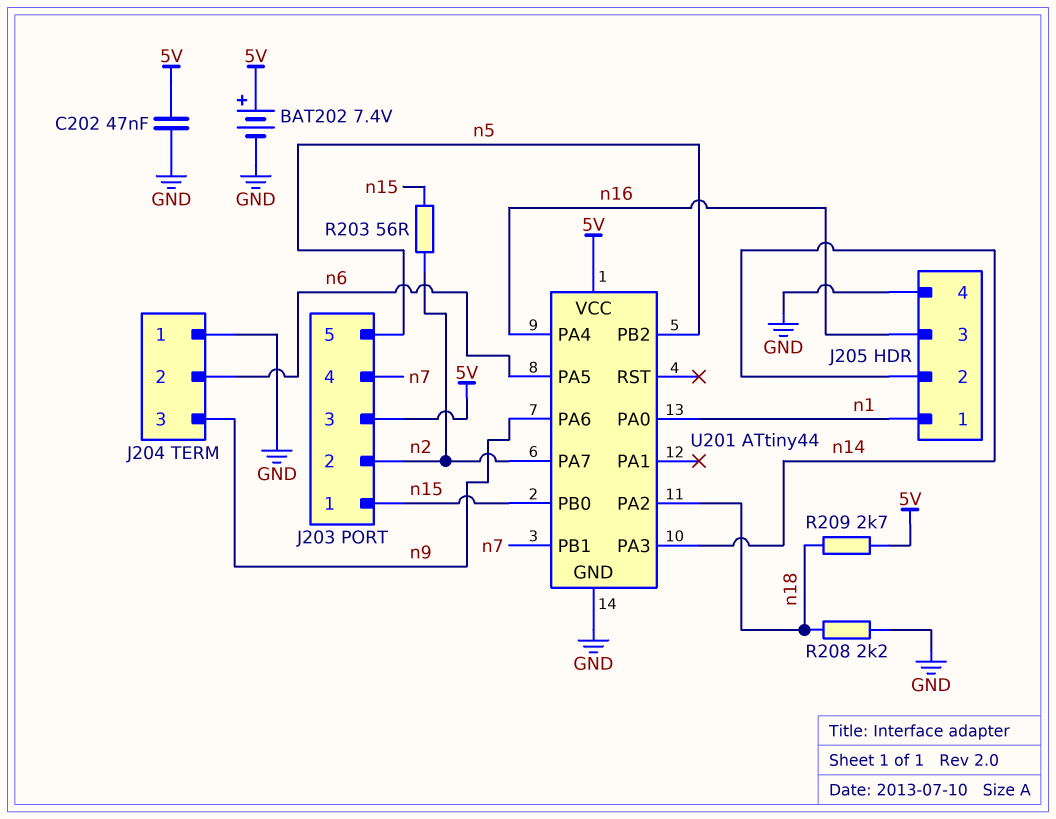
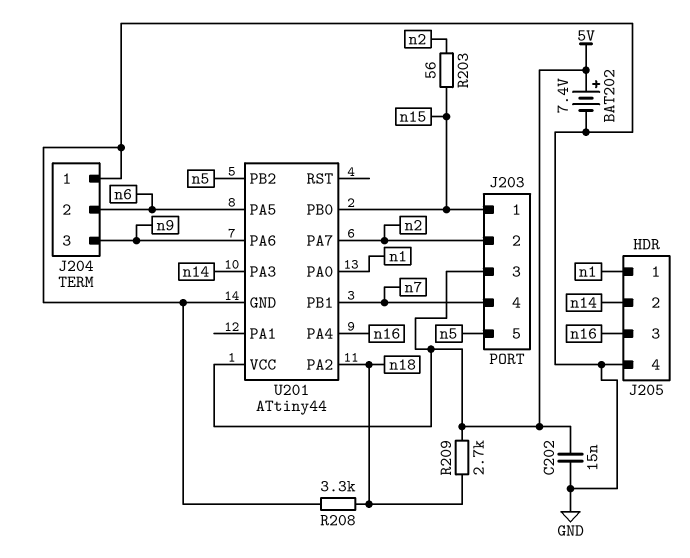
C202: 47nF (5V, GND) -> 15nF (5V, GND)
R208: 2.2k (GND, n18) -> 3.3k (GND, n18)

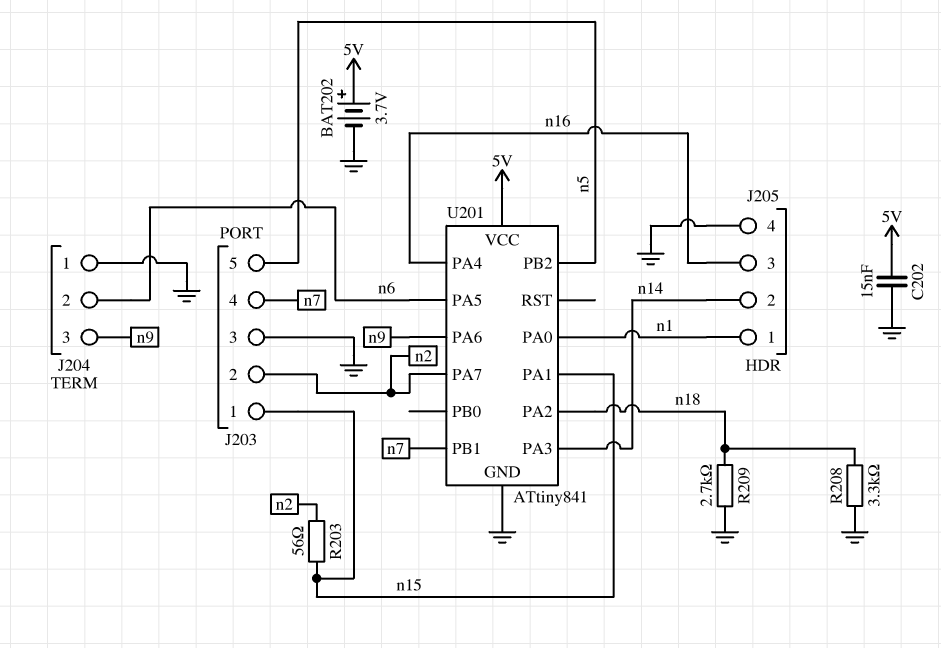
BAT202: 7.4V (plus 5V, minus GND) -> 3.7V (plus 5V, minus GND)
J203 pin 3: 5V -> GND
R209: 2.7k (5V, n18) -> 2.7k (GND, n18)
U201: ATtiny44 -> ATtiny841
U201 pin PA1: none -> n15
U201 pin PB0: n15 -> none

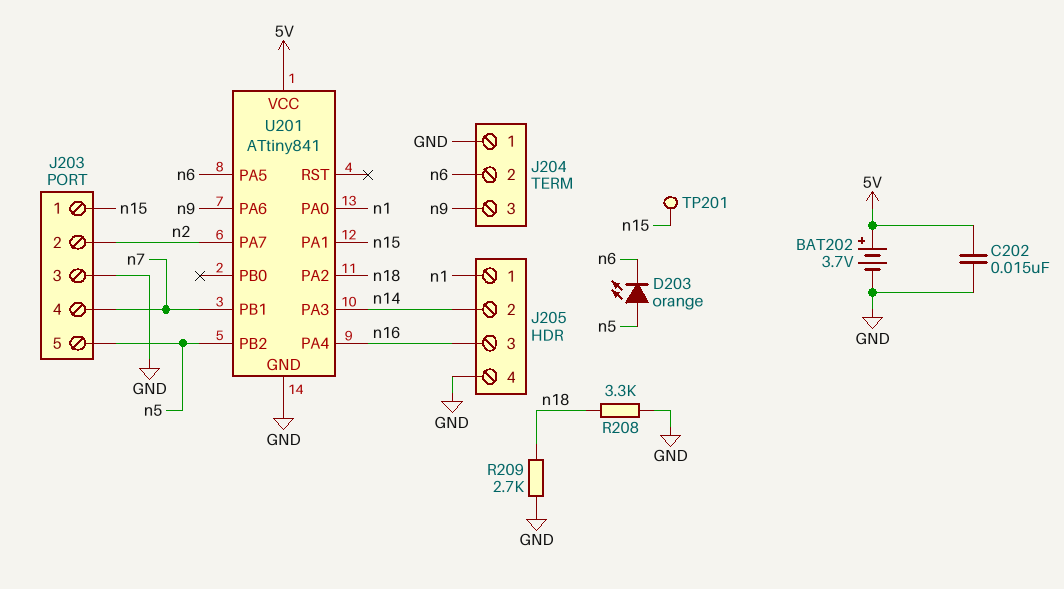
D203: none -> LED orange (A n5, K n6)
R203: 56 (n2, n15) -> none
TP201: none -> test point (n15)

